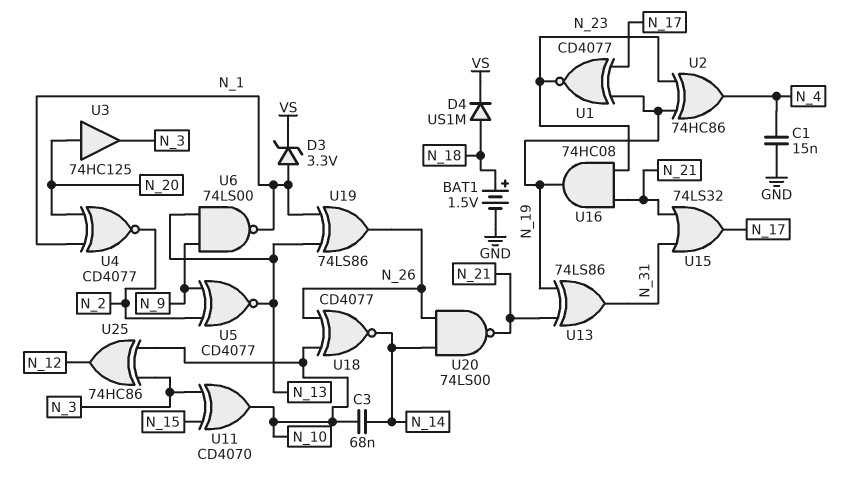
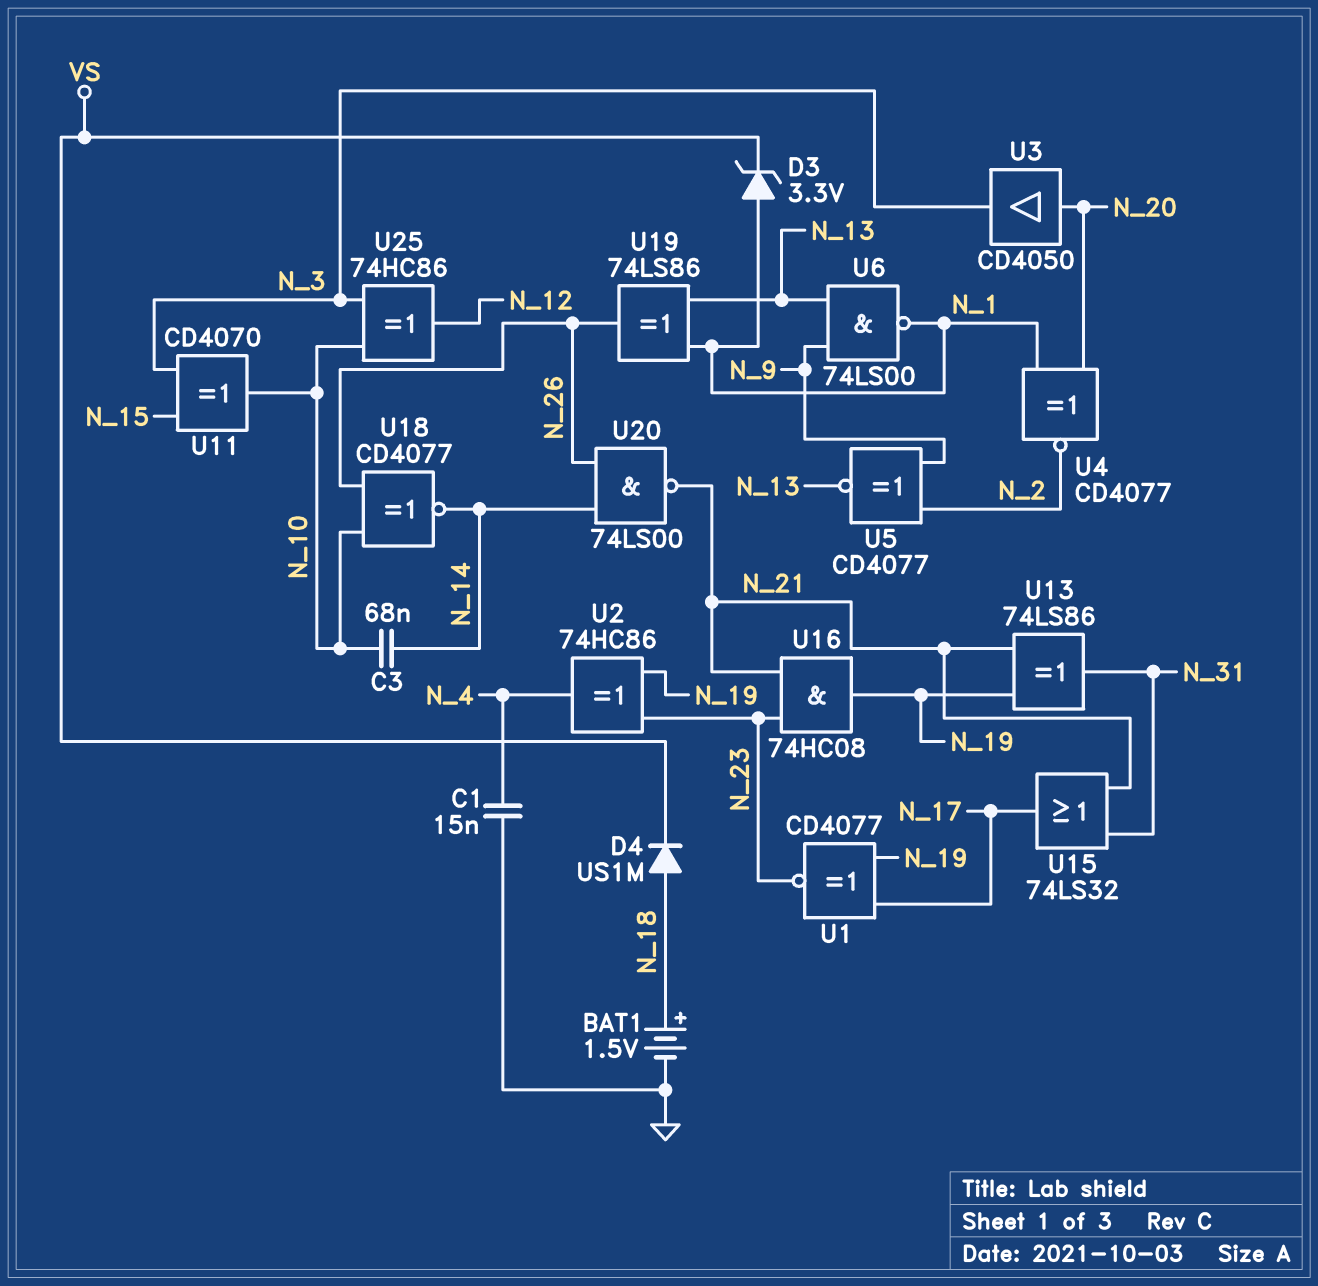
U3: buffer 74HC125 (in N_20, out N_3) -> buffer CD4050 (in N_20, out N_3)

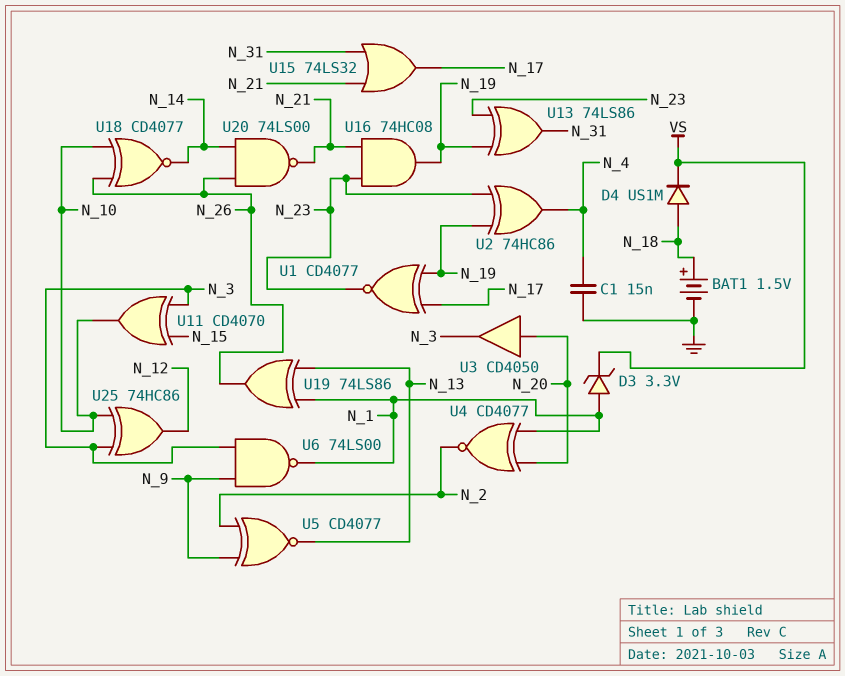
C3: 68nF (N_10, N_14) -> none
U6: NAND 74LS00 (in N_9, in N_13, out N_1) -> NAND 74LS00 (in N_3, in N_9, out N_1)
U13: XOR 74LS86 (in N_19, in N_21, out N_31) -> XOR 74LS86 (in N_19, in N_23, out N_31)

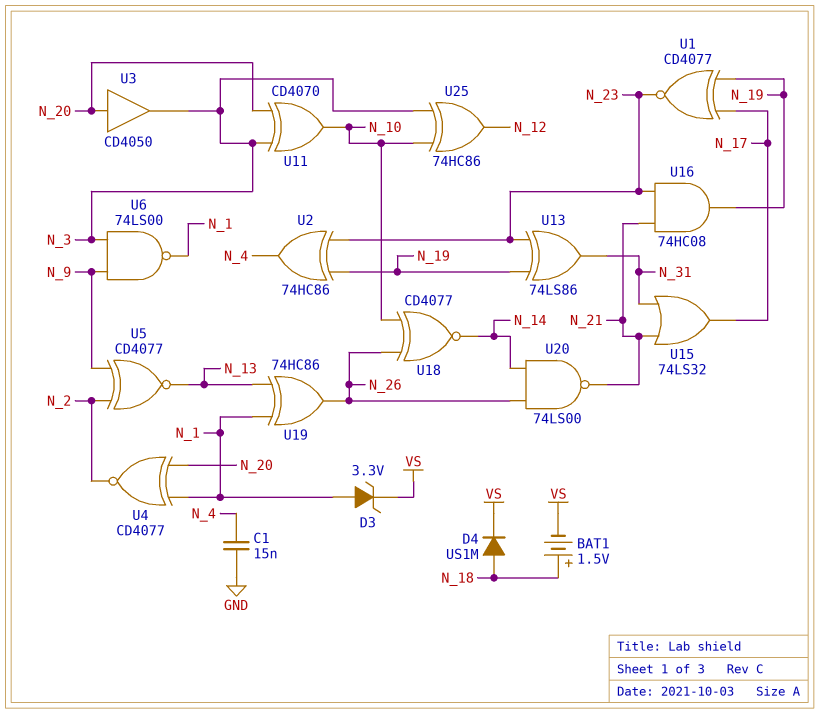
BAT1: 1.5V (plus N_18, minus GND) -> 1.5V (plus N_18, minus VS)
U11: XOR CD4070 (in N_3, in N_15, out N_10) -> XOR CD4070 (in N_3, in N_20, out N_10)
U19: XOR 74LS86 (in N_1, in N_13, out N_26) -> XOR 74HC86 (in N_1, in N_13, out N_26)

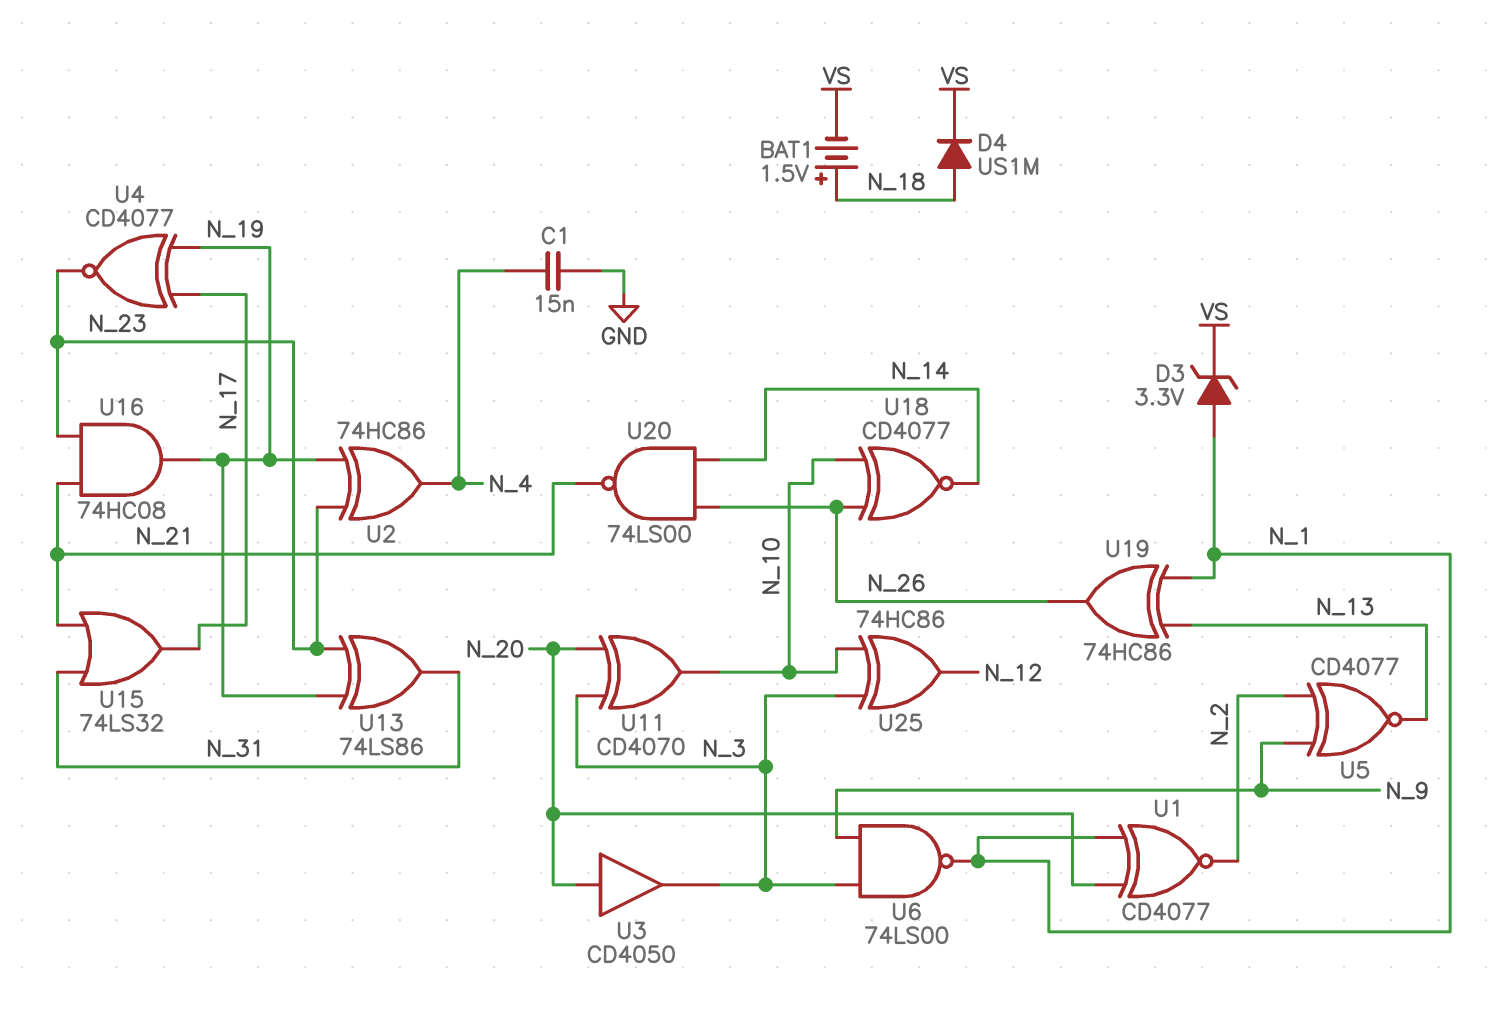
U1: XNOR CD4077 (in N_17, in N_19, out N_23) -> XNOR CD4077 (in N_1, in N_20, out N_2)
U4: XNOR CD4077 (in N_1, in N_20, out N_2) -> XNOR CD4077 (in N_17, in N_19, out N_23)

